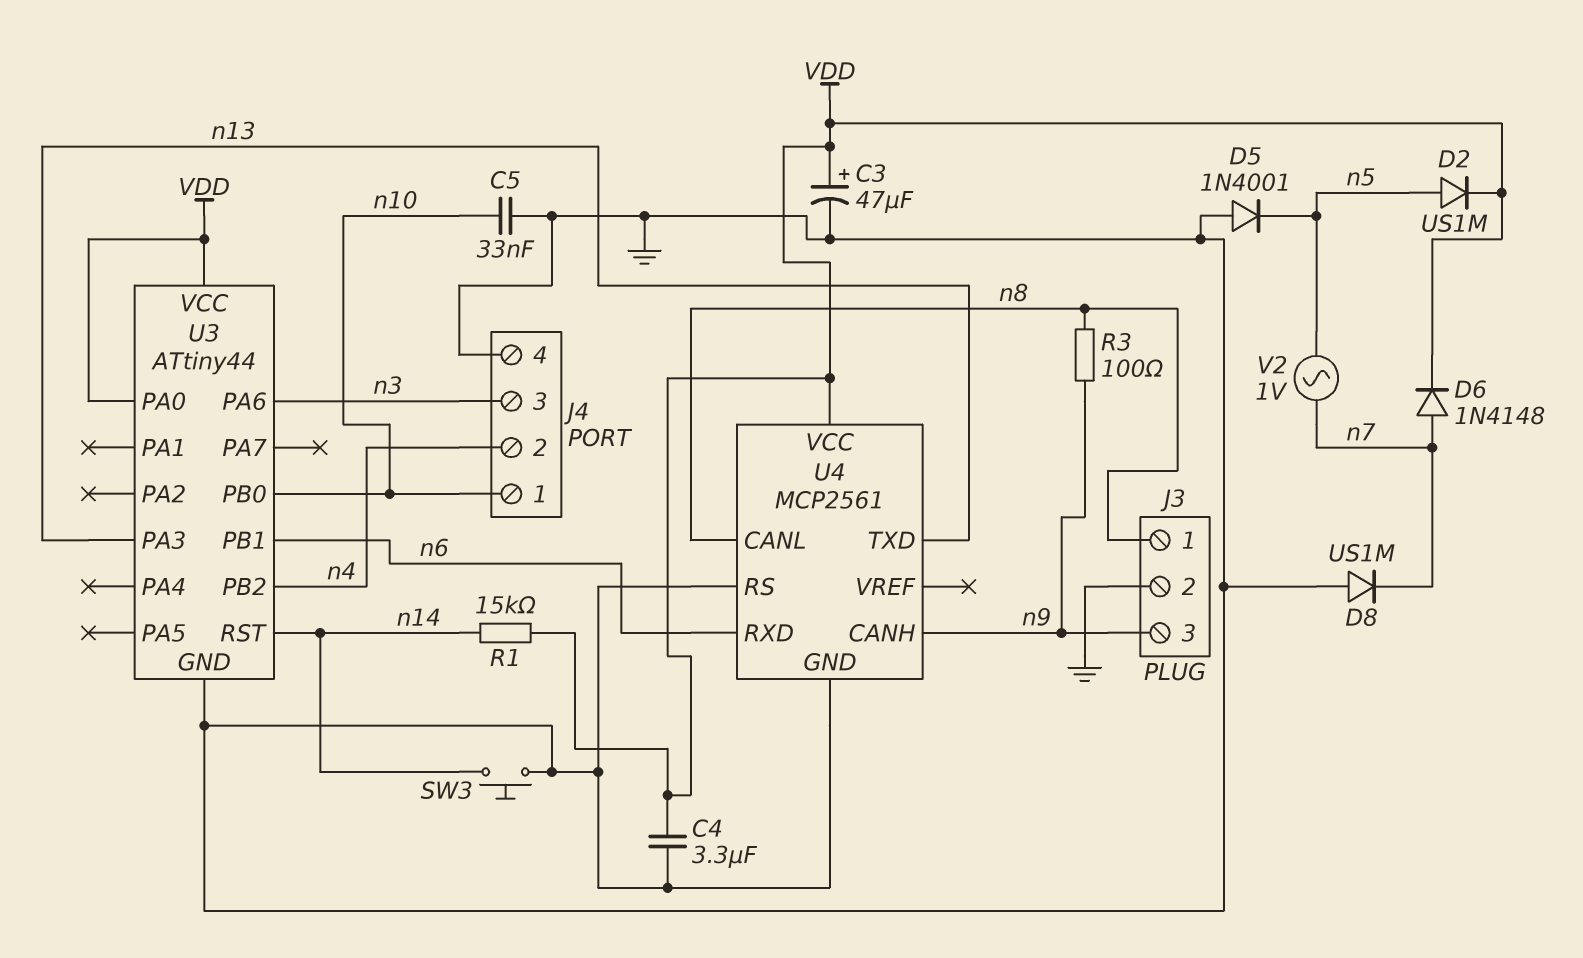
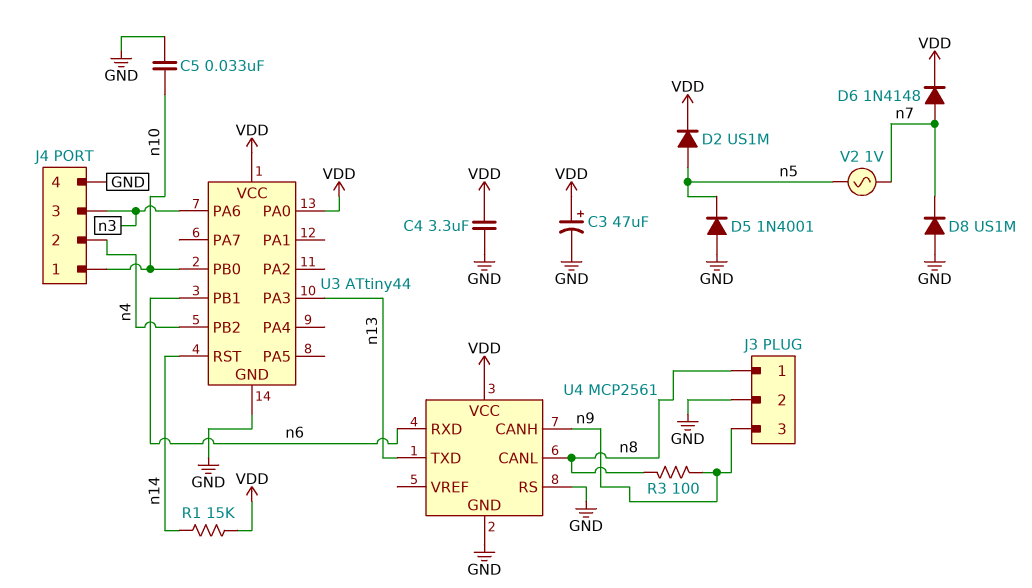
SW3: button (GND, n14) -> none

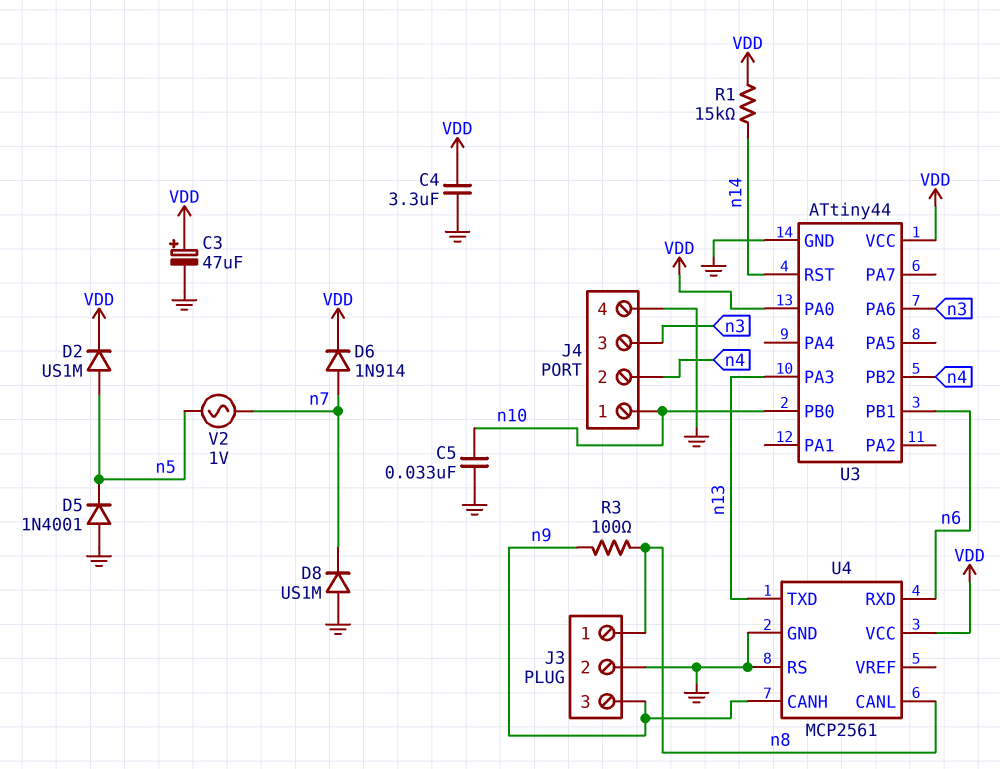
D6: diode 1N4148 (A n7, K VDD) -> diode 1N914 (A n7, K VDD)

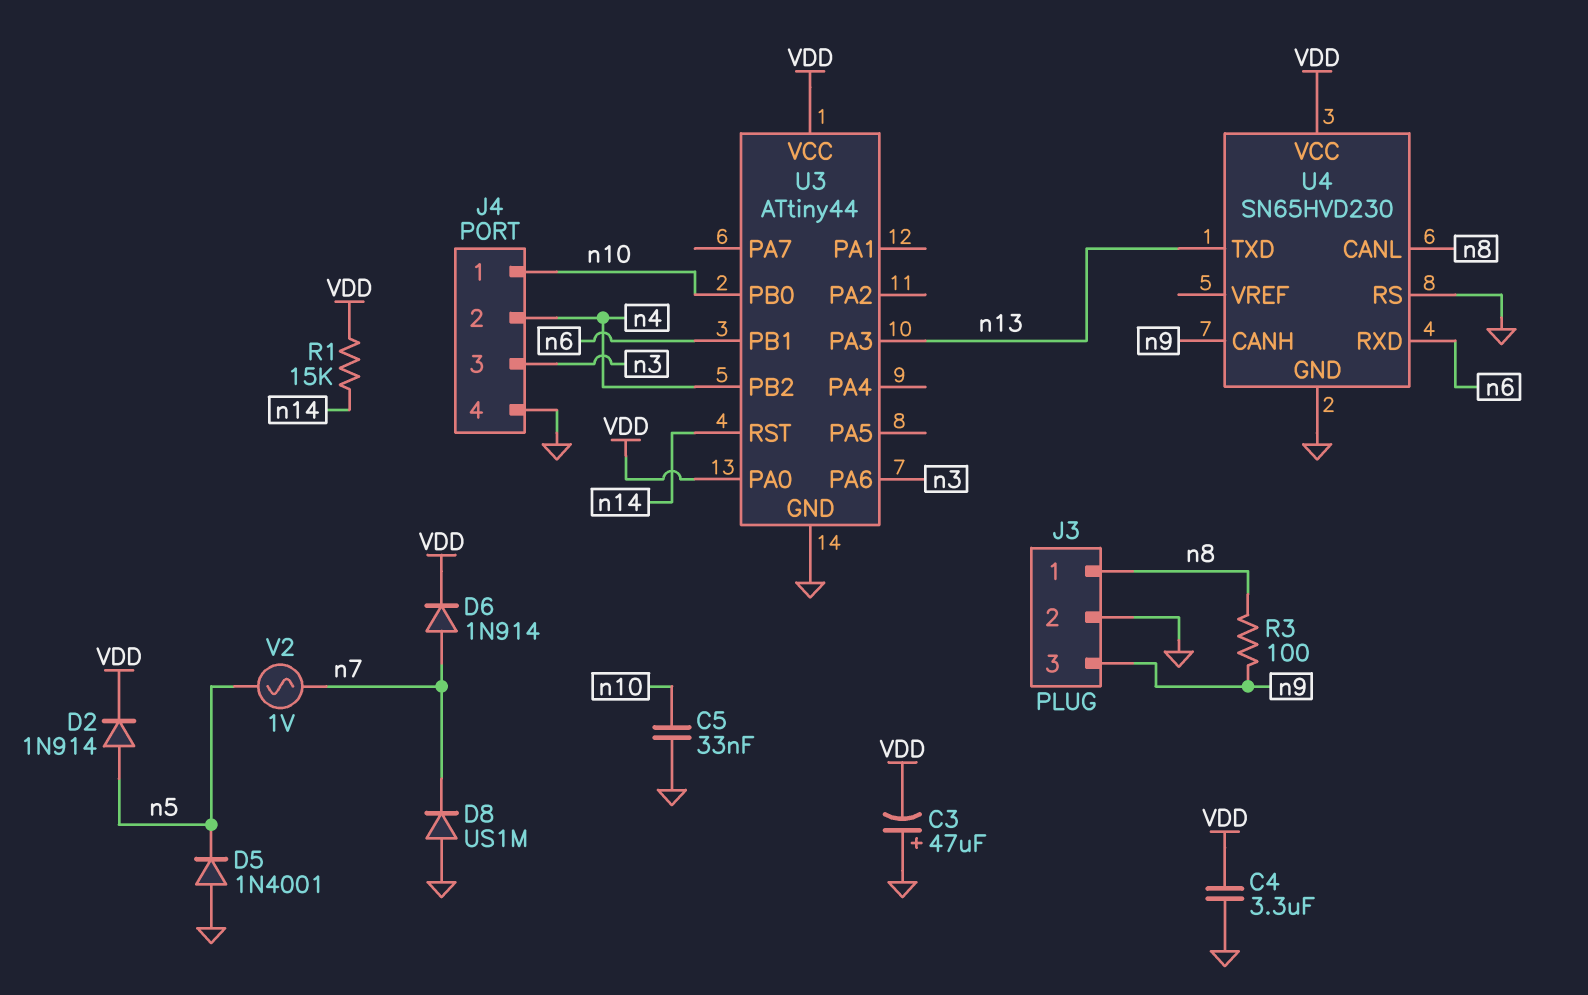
C3: 47uF (plus VDD, minus GND) -> 47uF (plus GND, minus VDD)
D2: diode US1M (A n5, K VDD) -> diode 1N914 (A n5, K VDD)
U4: MCP2561 -> SN65HVD230

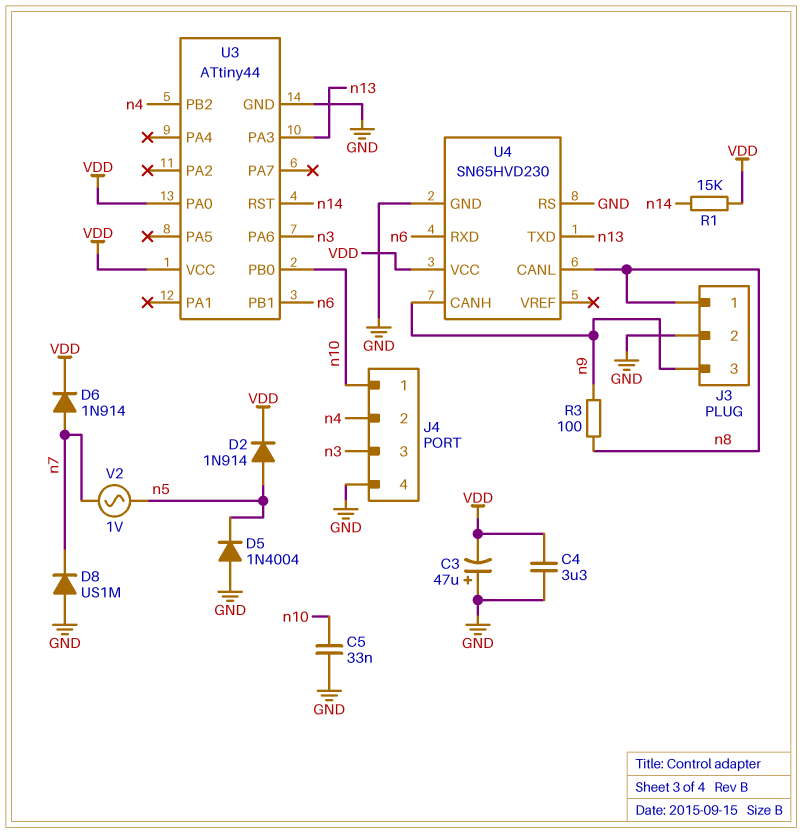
D5: diode 1N4001 (A GND, K n5) -> diode 1N4004 (A GND, K n5)

